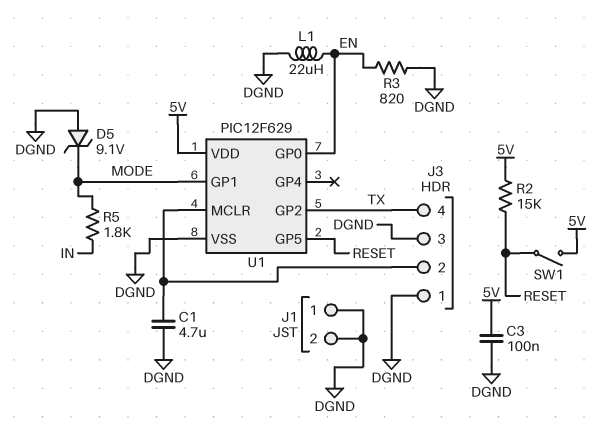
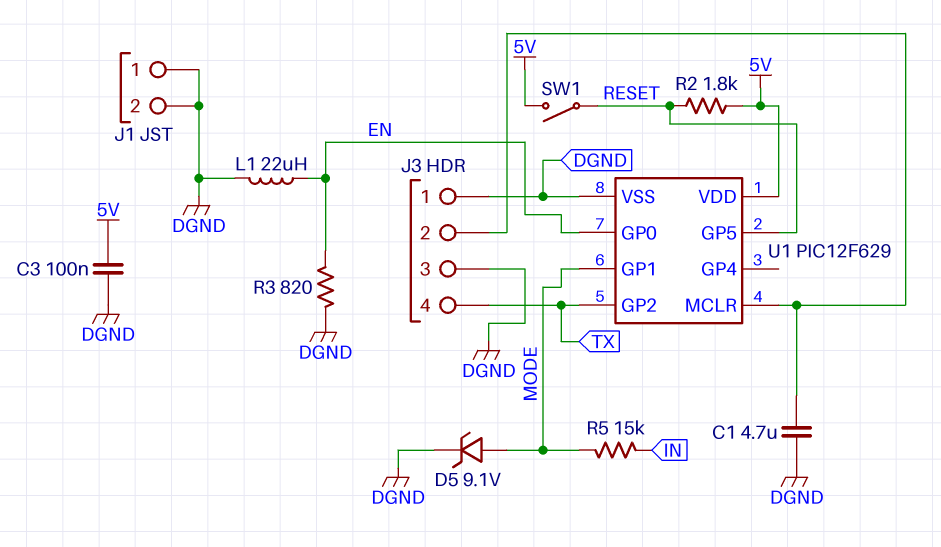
D5: zener 9.1V (A DGND, K MODE) -> zener 9.1V (A MODE, K DGND)
R2: 15k (5V, RESET) -> 1.8k (5V, RESET)
R5: 1.8k (IN, MODE) -> 15k (IN, MODE)

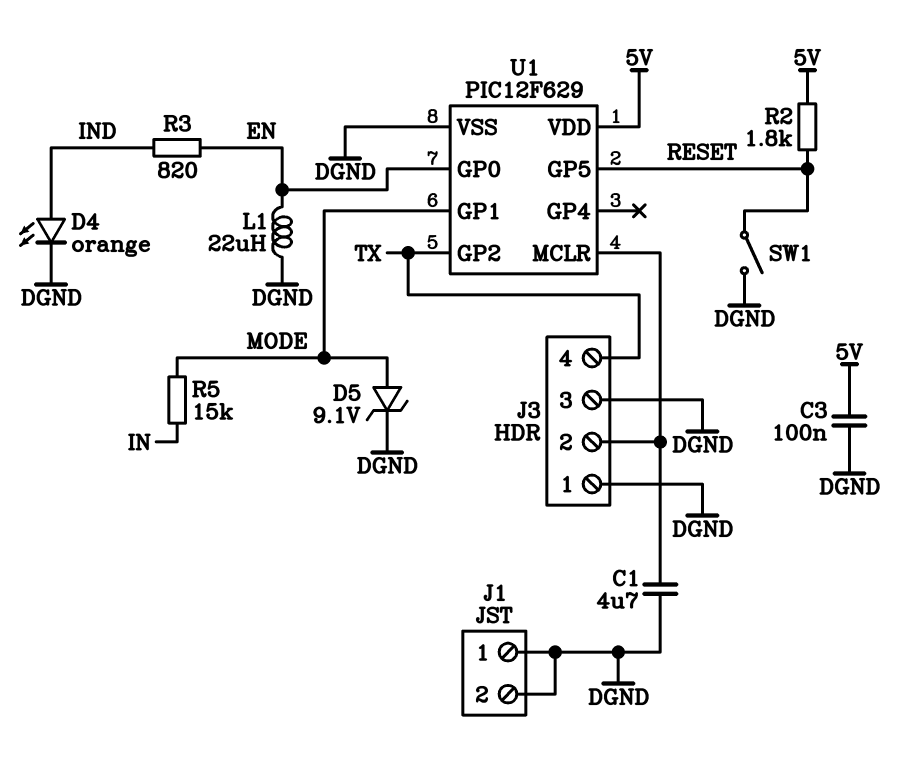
D4: none -> LED orange (A IND, K DGND)
R3: 820 (DGND, EN) -> 820 (EN, IND)
SW1: switch (5V, RESET) -> switch (DGND, RESET)

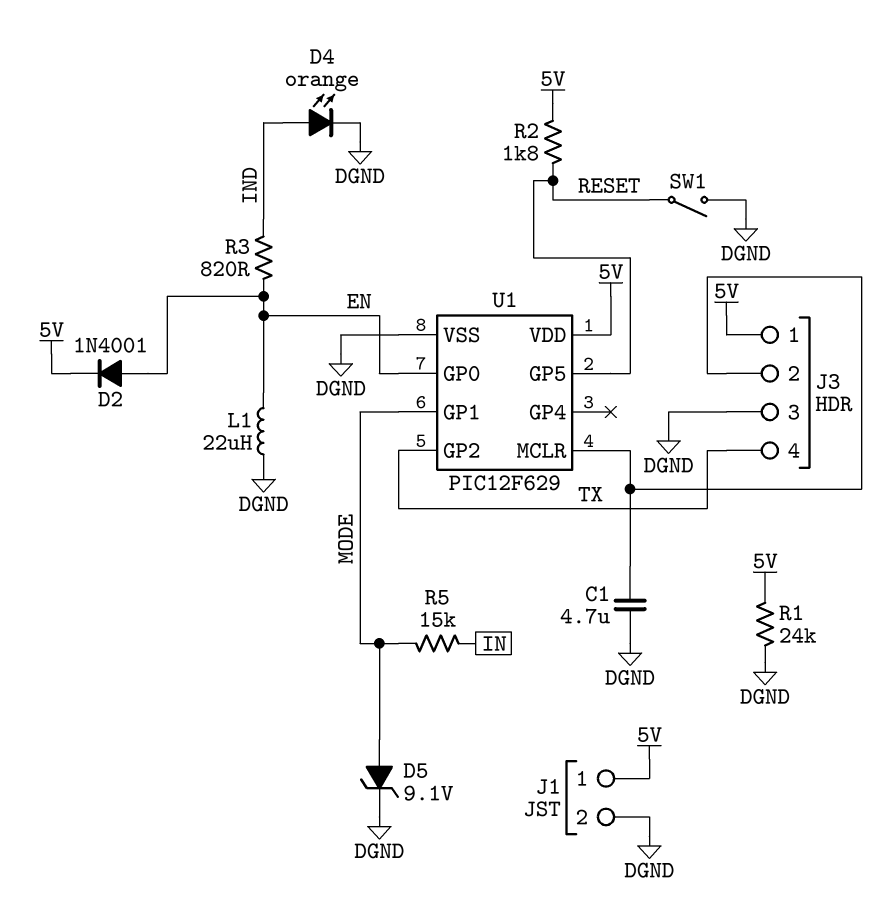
C3: 100nF (5V, DGND) -> none
D2: none -> diode 1N4001 (A EN, K 5V)
J1 pin 1: DGND -> 5V
J3 pin 1: DGND -> 5V
R1: none -> 24k (5V, DGND)

